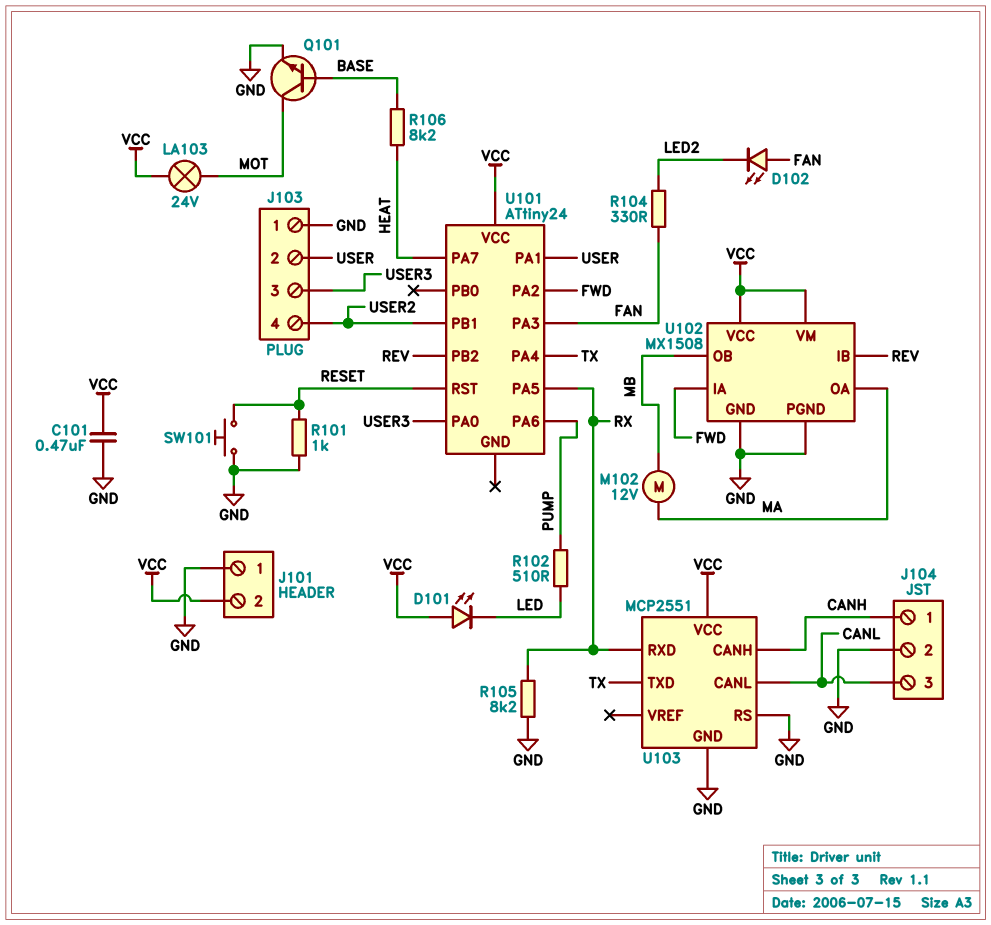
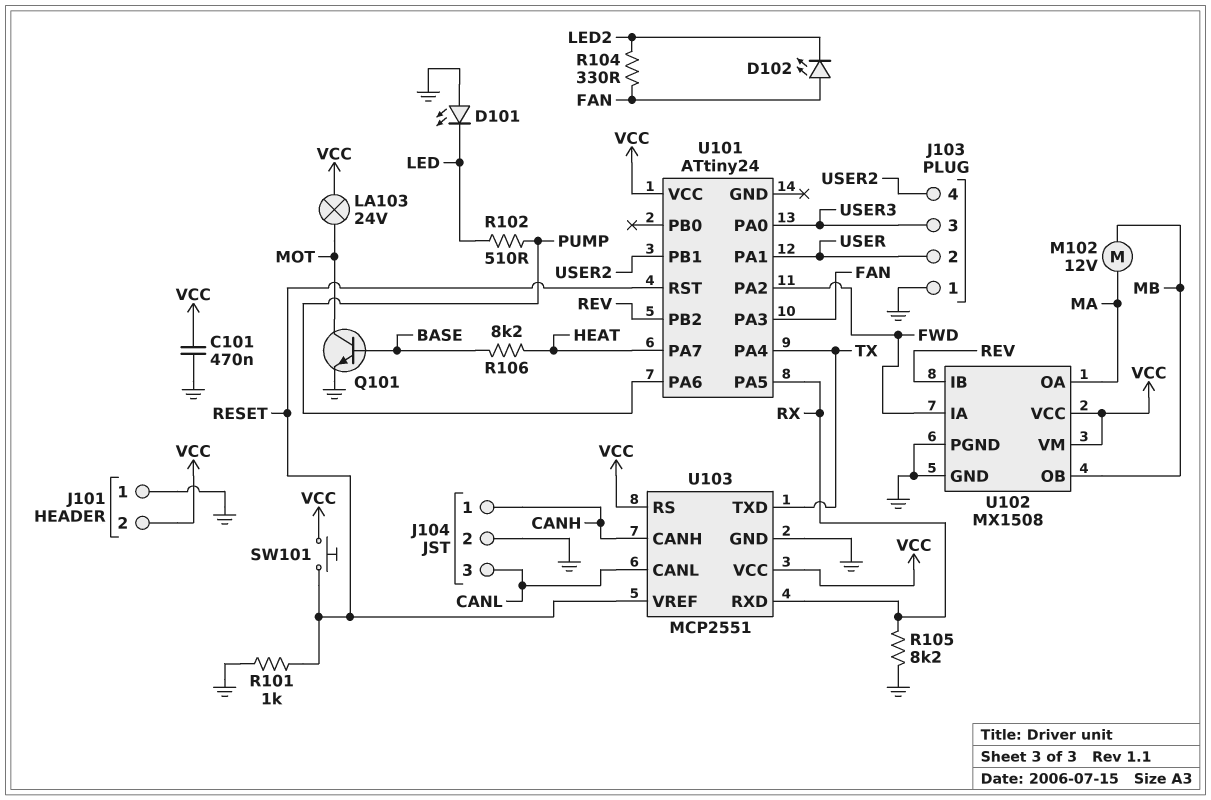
D101: LED (A VCC, K LED) -> LED (A GND, K LED)
SW101: button (GND, RESET) -> button (RESET, VCC)
U103 pin RS: GND -> VCC
U103 pin VREF: none -> RESET

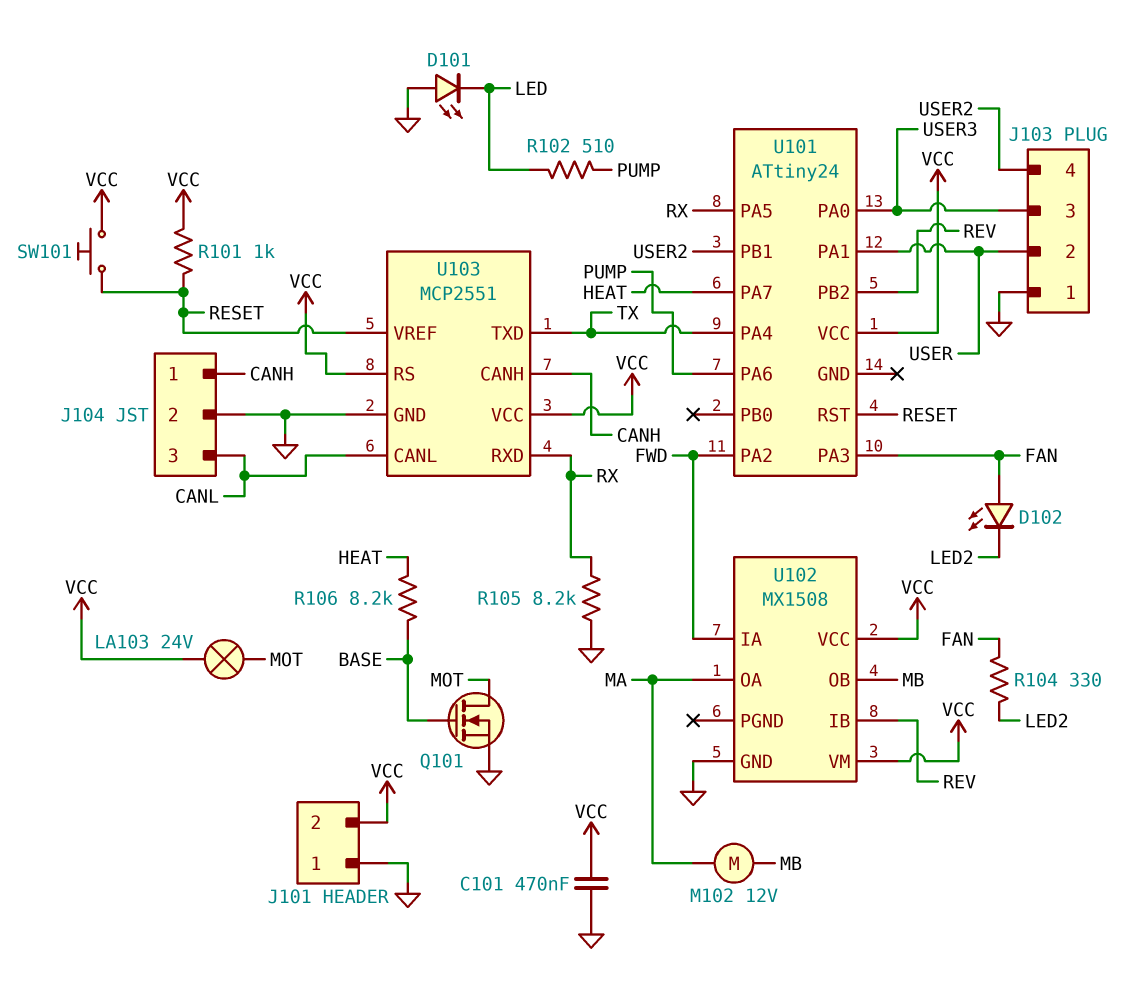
Q101: NPN (B BASE, C MOT, E GND) -> NMOS (G BASE, D MOT, S GND)
R101: 1k (GND, RESET) -> 1k (RESET, VCC)
U102 pin PGND: GND -> none

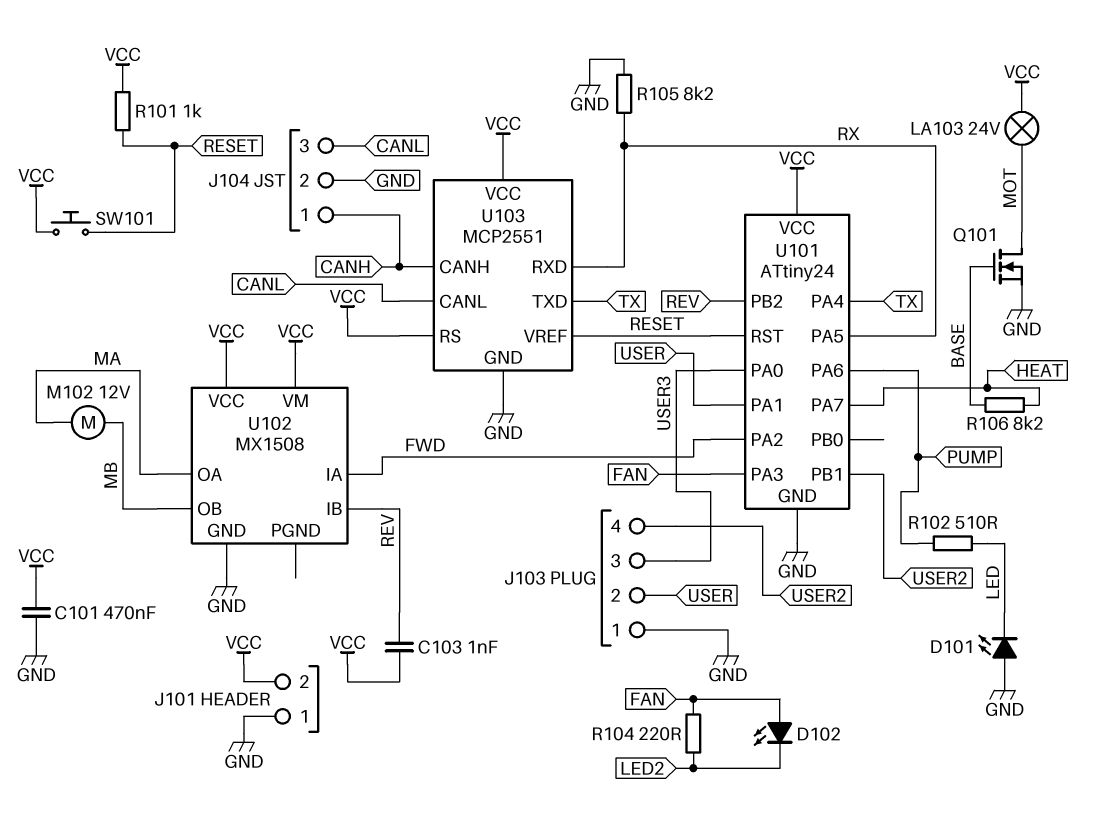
C103: none -> 1nF (REV, VCC)
R104: 330 (FAN, LED2) -> 220 (FAN, LED2)
U101 pin GND: none -> GND

